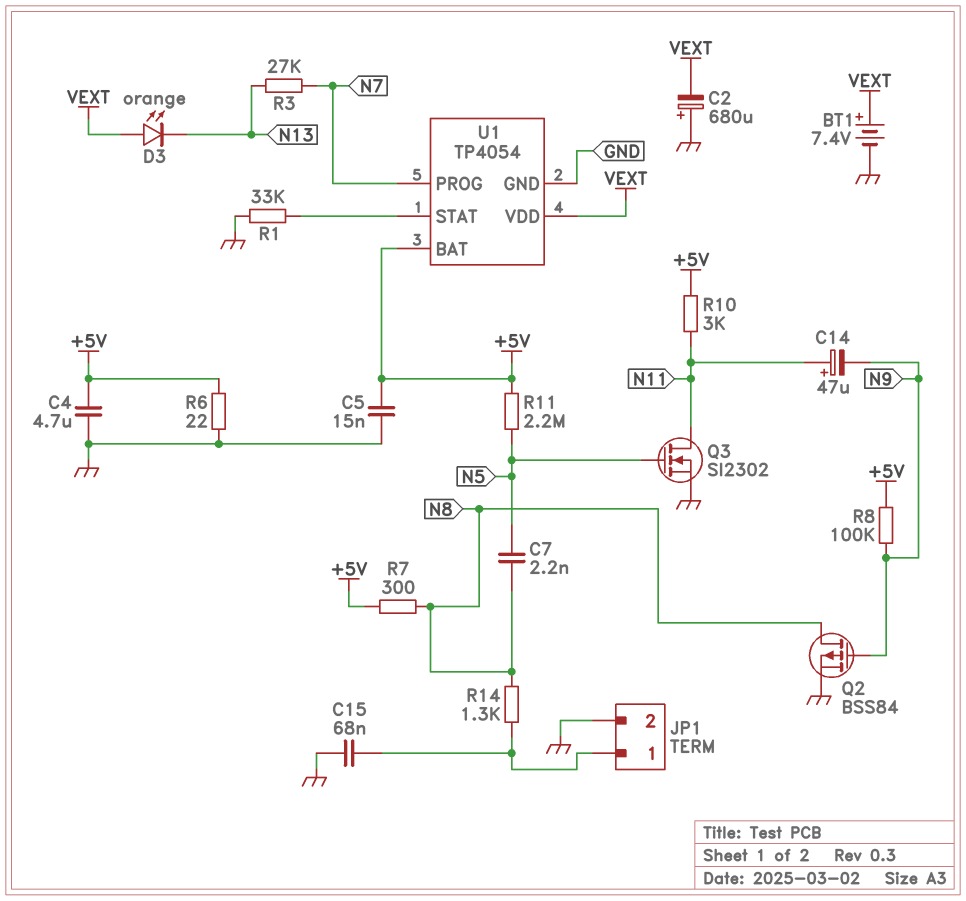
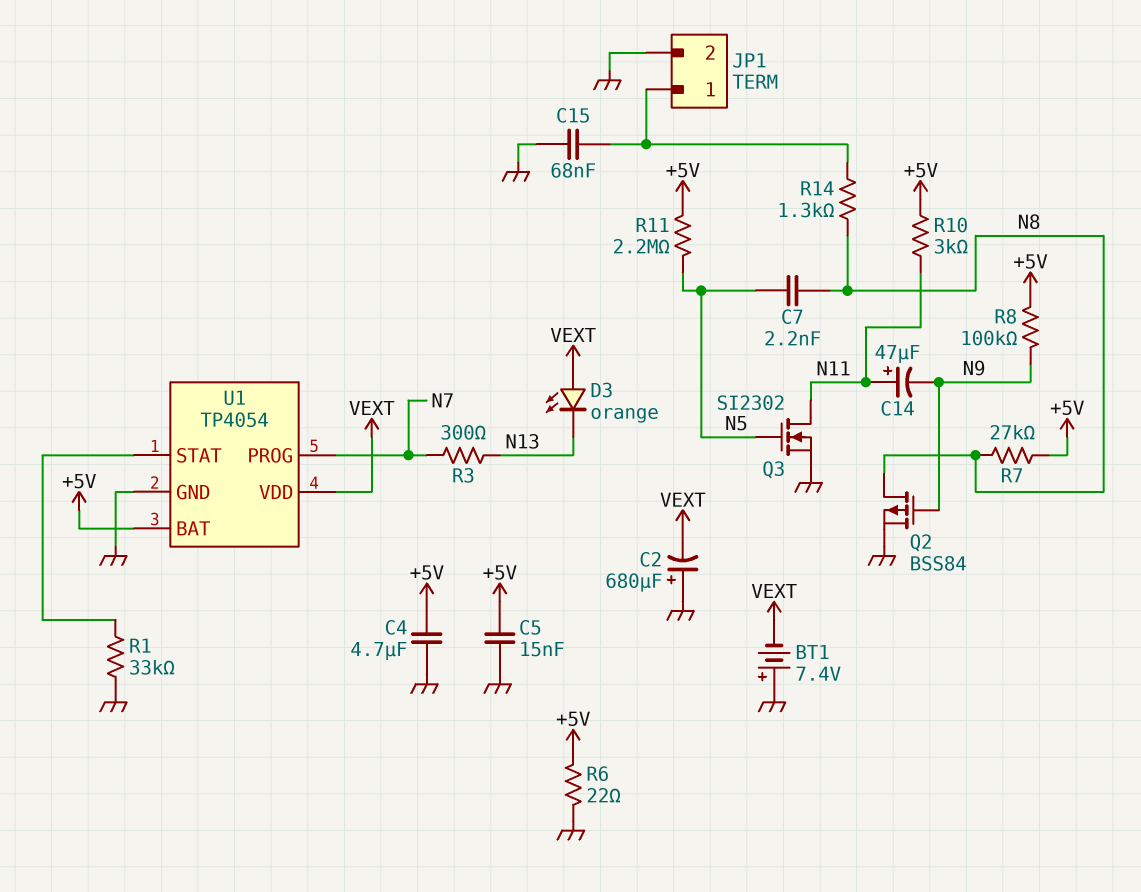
BT1: 7.4V (plus VEXT, minus GND) -> 7.4V (plus GND, minus VEXT)
R3: 27k (N7, N13) -> 300 (N7, N13)
R7: 300 (+5V, N8) -> 27k (+5V, N8)

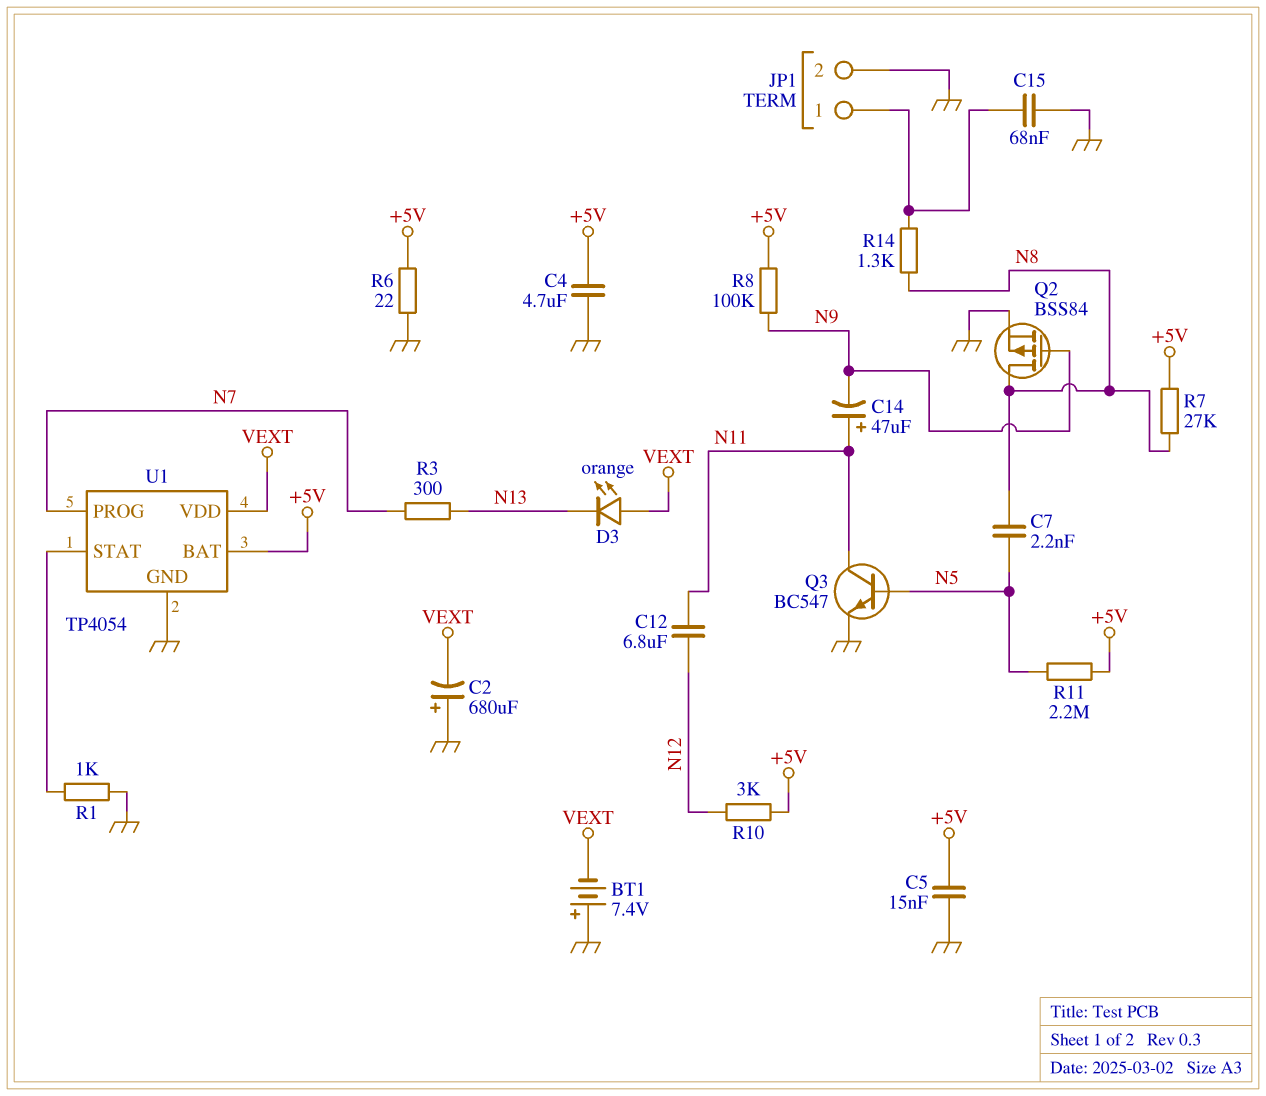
C12: none -> 6.8uF (N11, N12)
Q3: NMOS SI2302 (G N5, D N11, S GND) -> NPN BC547 (B N5, C N11, E GND)
R1: 33k (GND, U1/STAT) -> 1k (GND, U1/STAT)
R10: 3k (+5V, N11) -> 3k (+5V, N12)

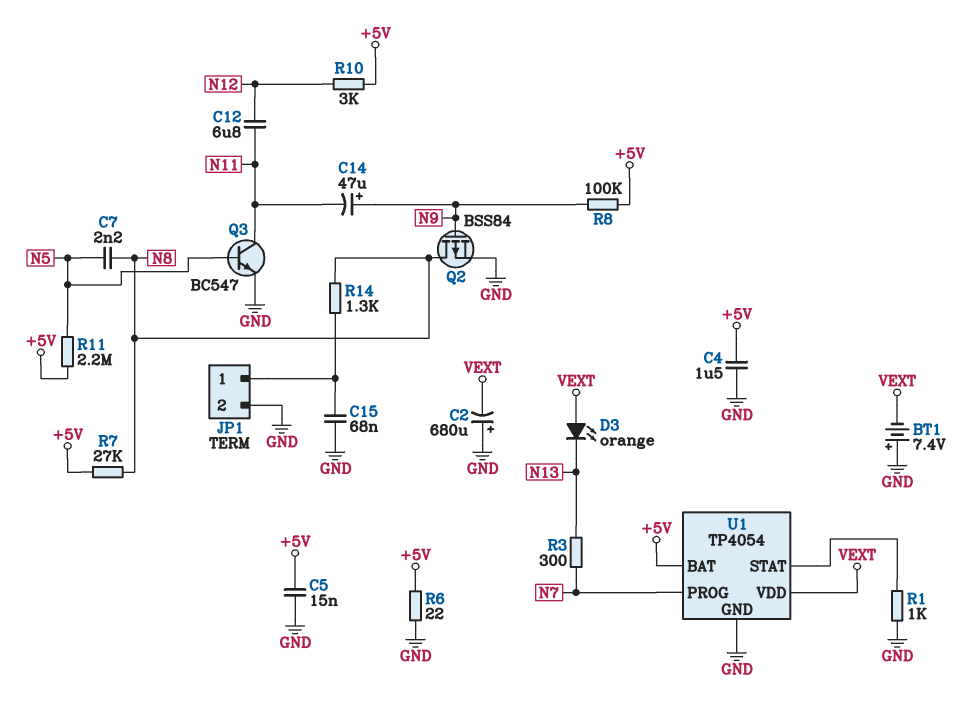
C4: 4.7uF (+5V, GND) -> 1.5uF (+5V, GND)
C14: 47uF (plus N11, minus N9) -> 47uF (plus N9, minus N11)

